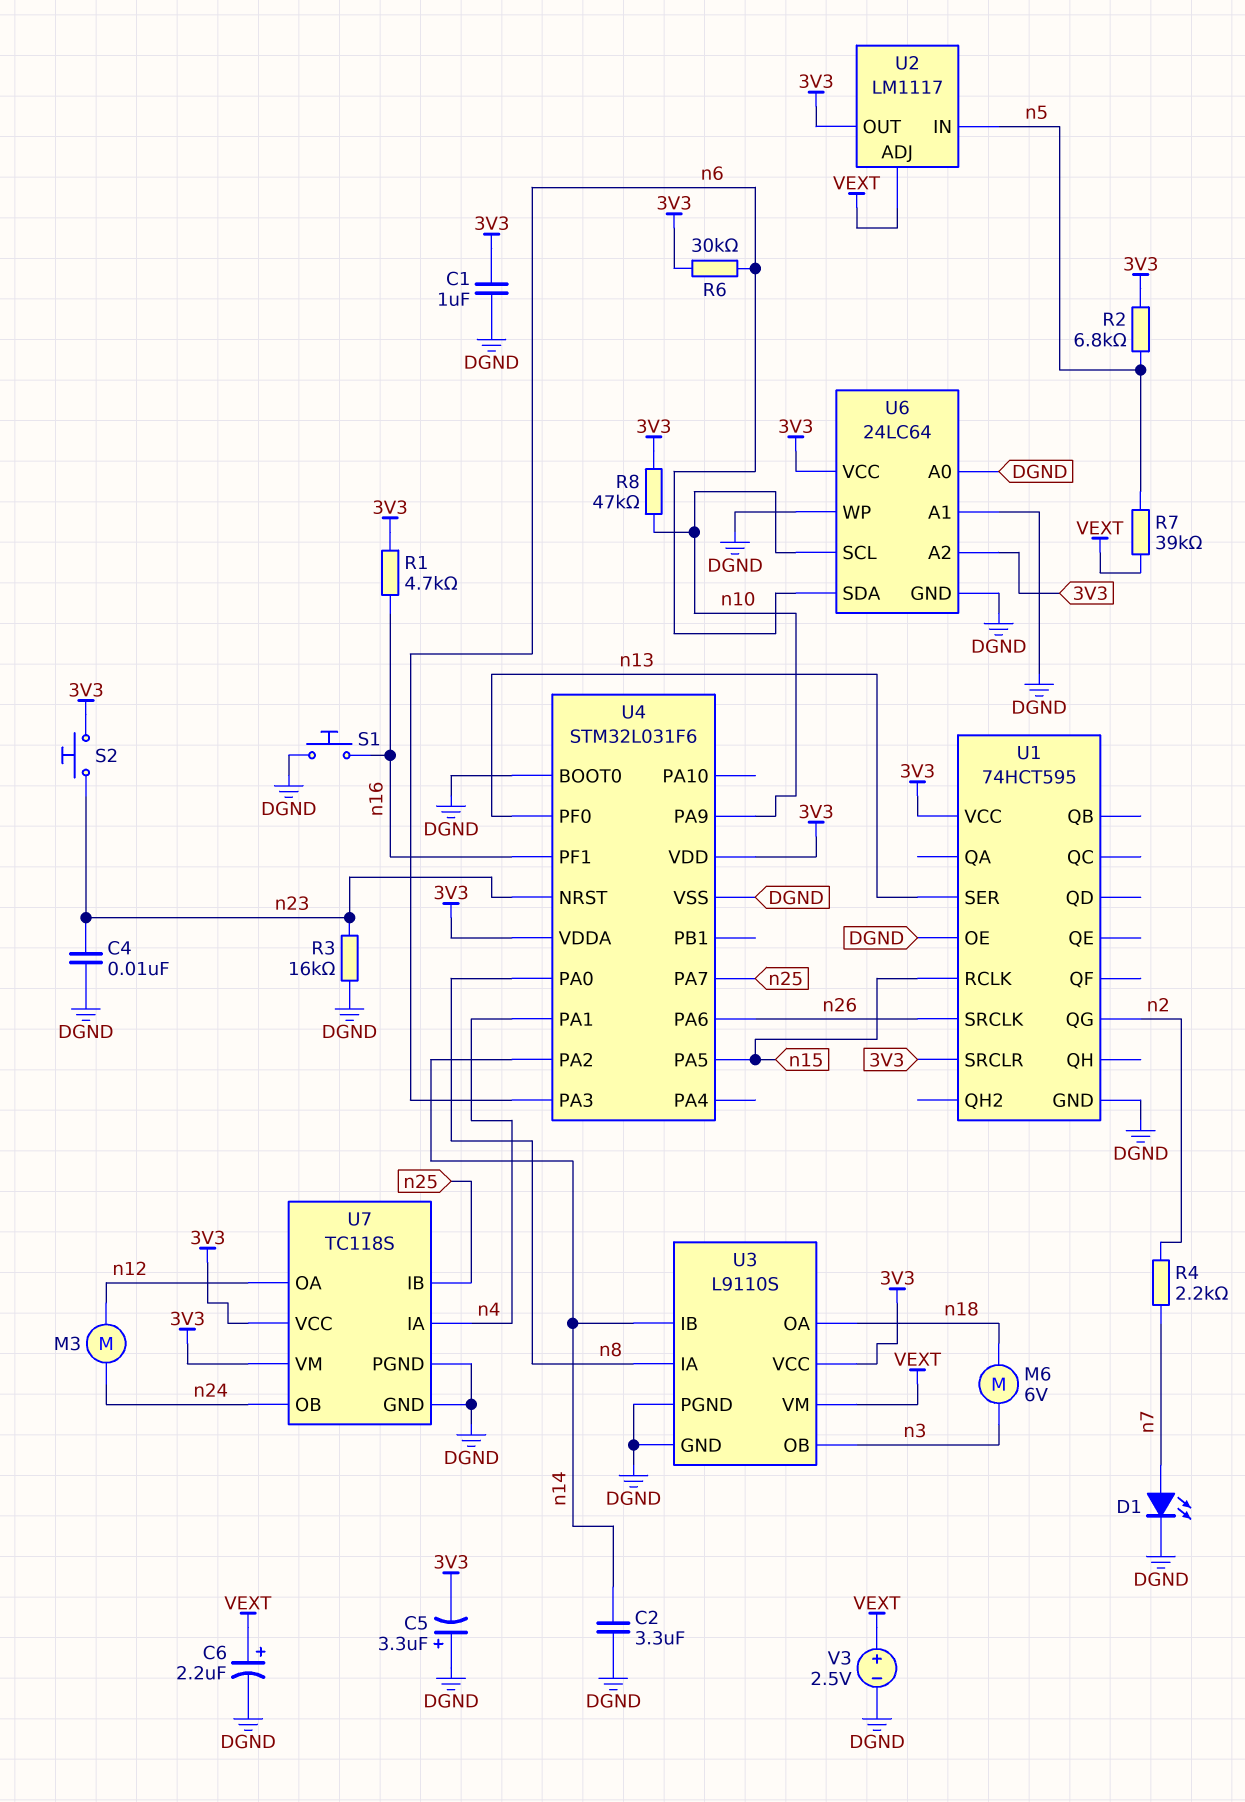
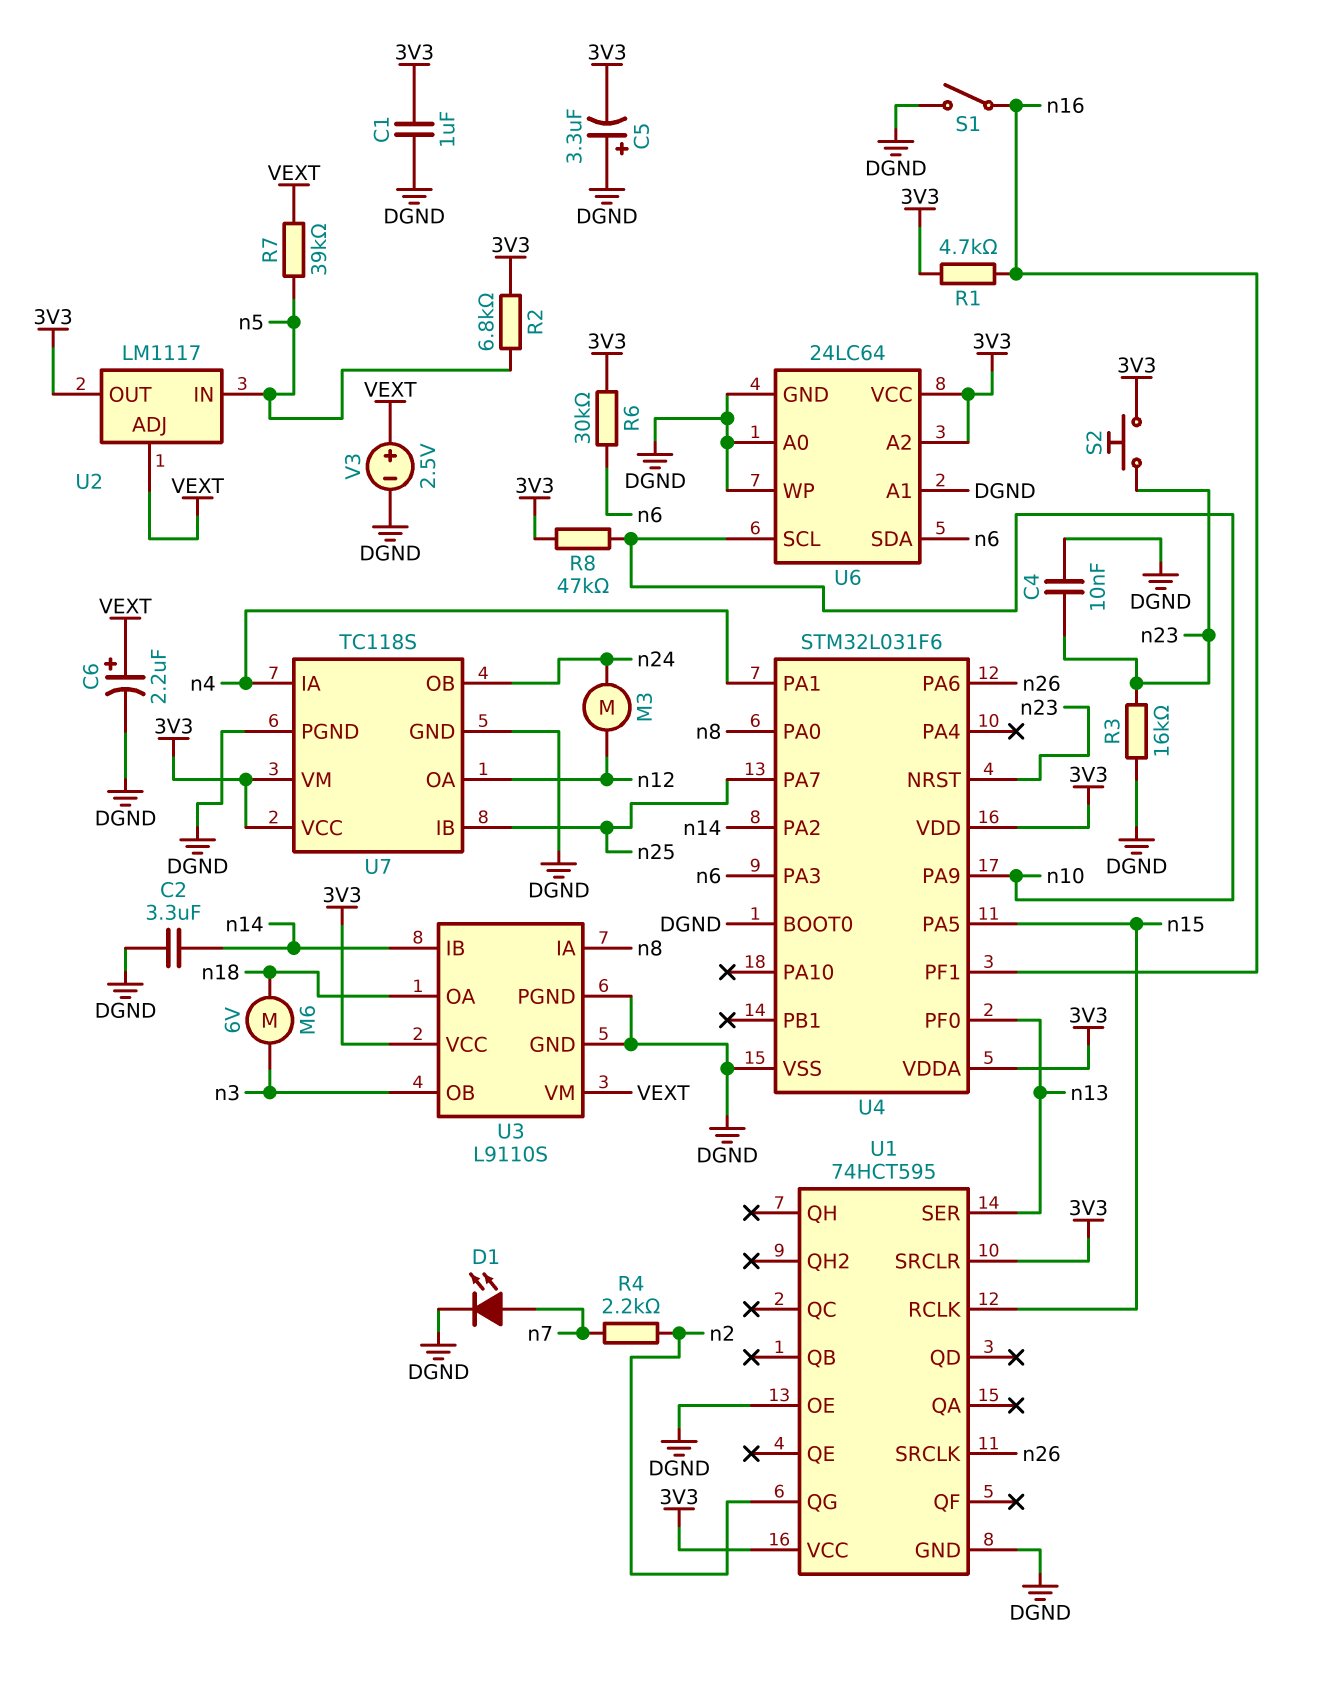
S1: button (DGND, n16) -> switch (DGND, n16)

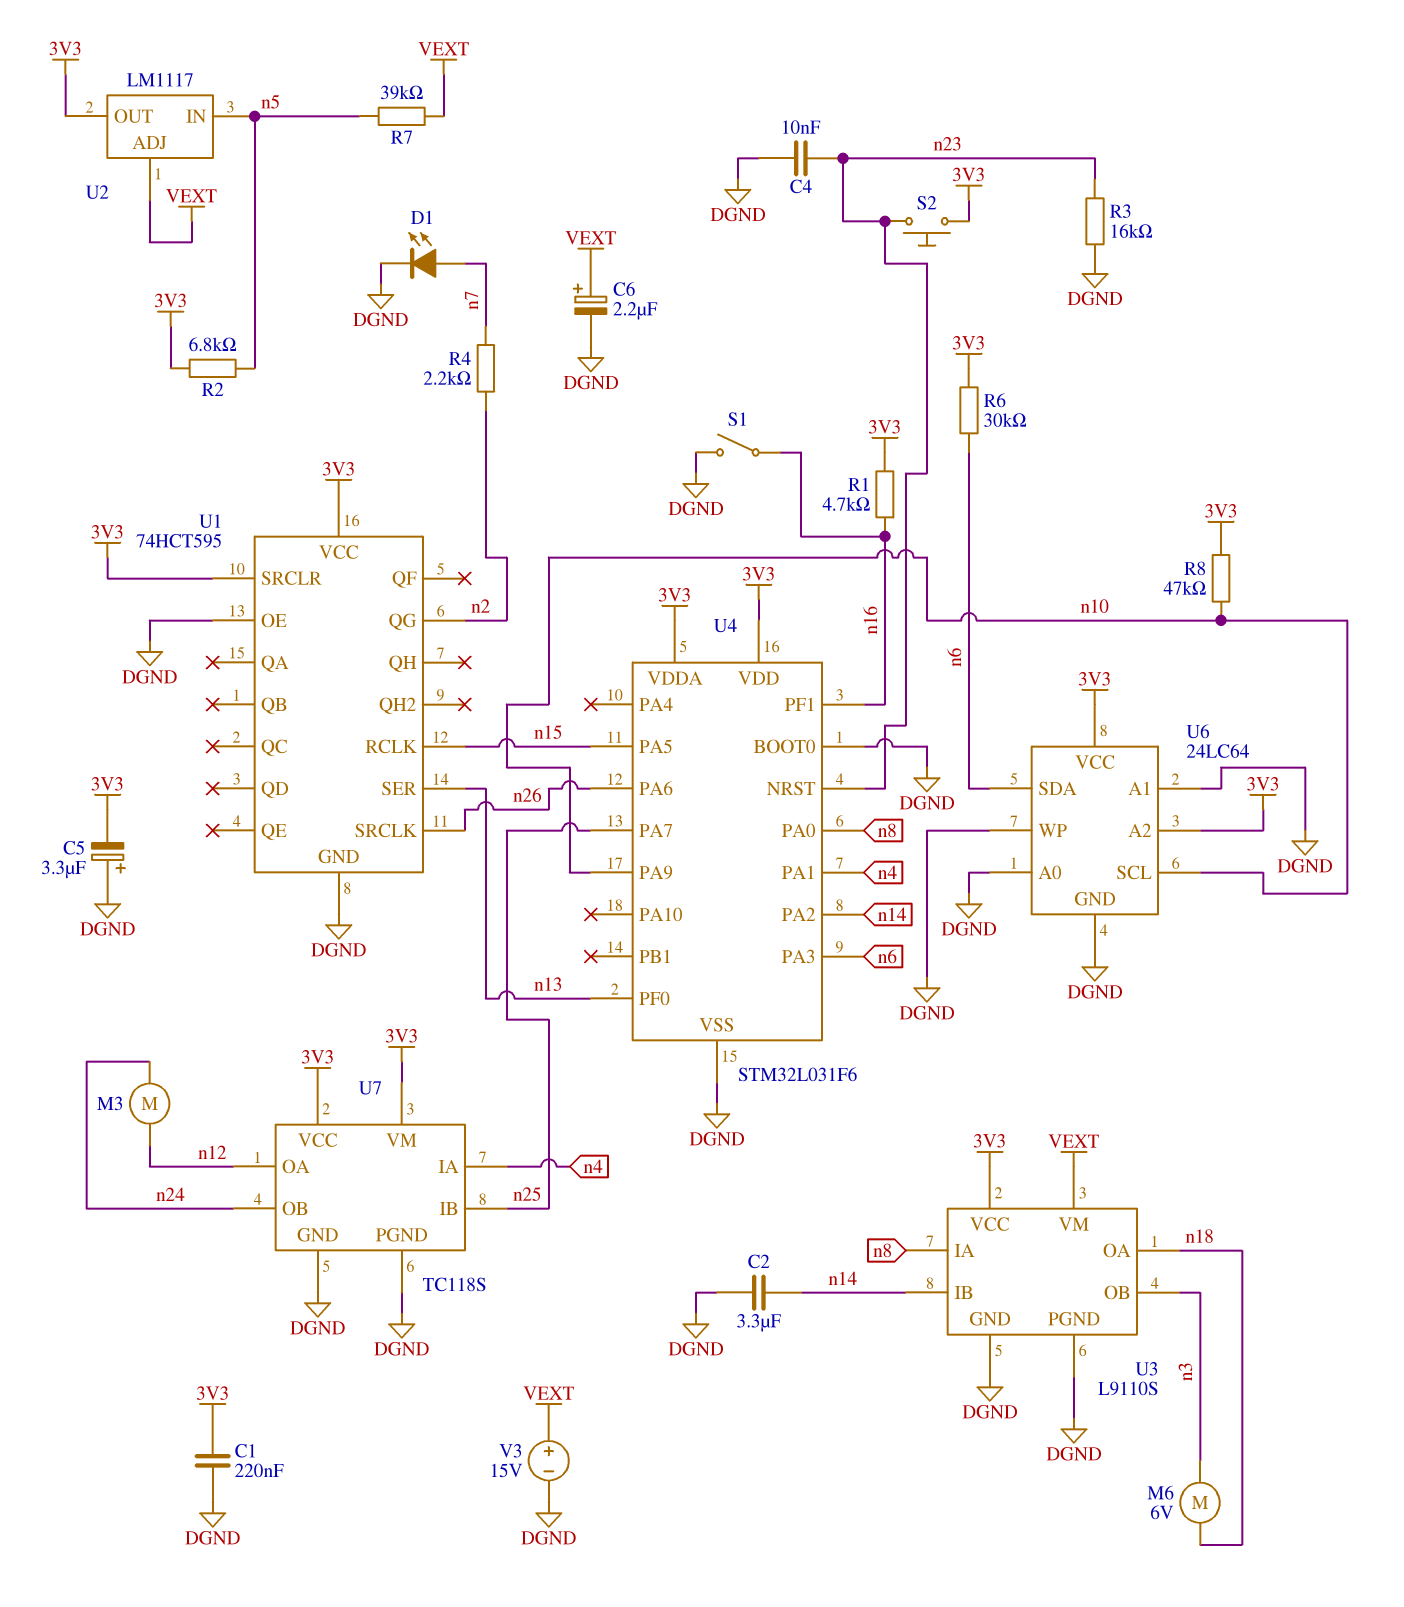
C1: 1uF (3V3, DGND) -> 220nF (3V3, DGND)
V3: 2.5V (plus VEXT, minus DGND) -> 15V (plus VEXT, minus DGND)

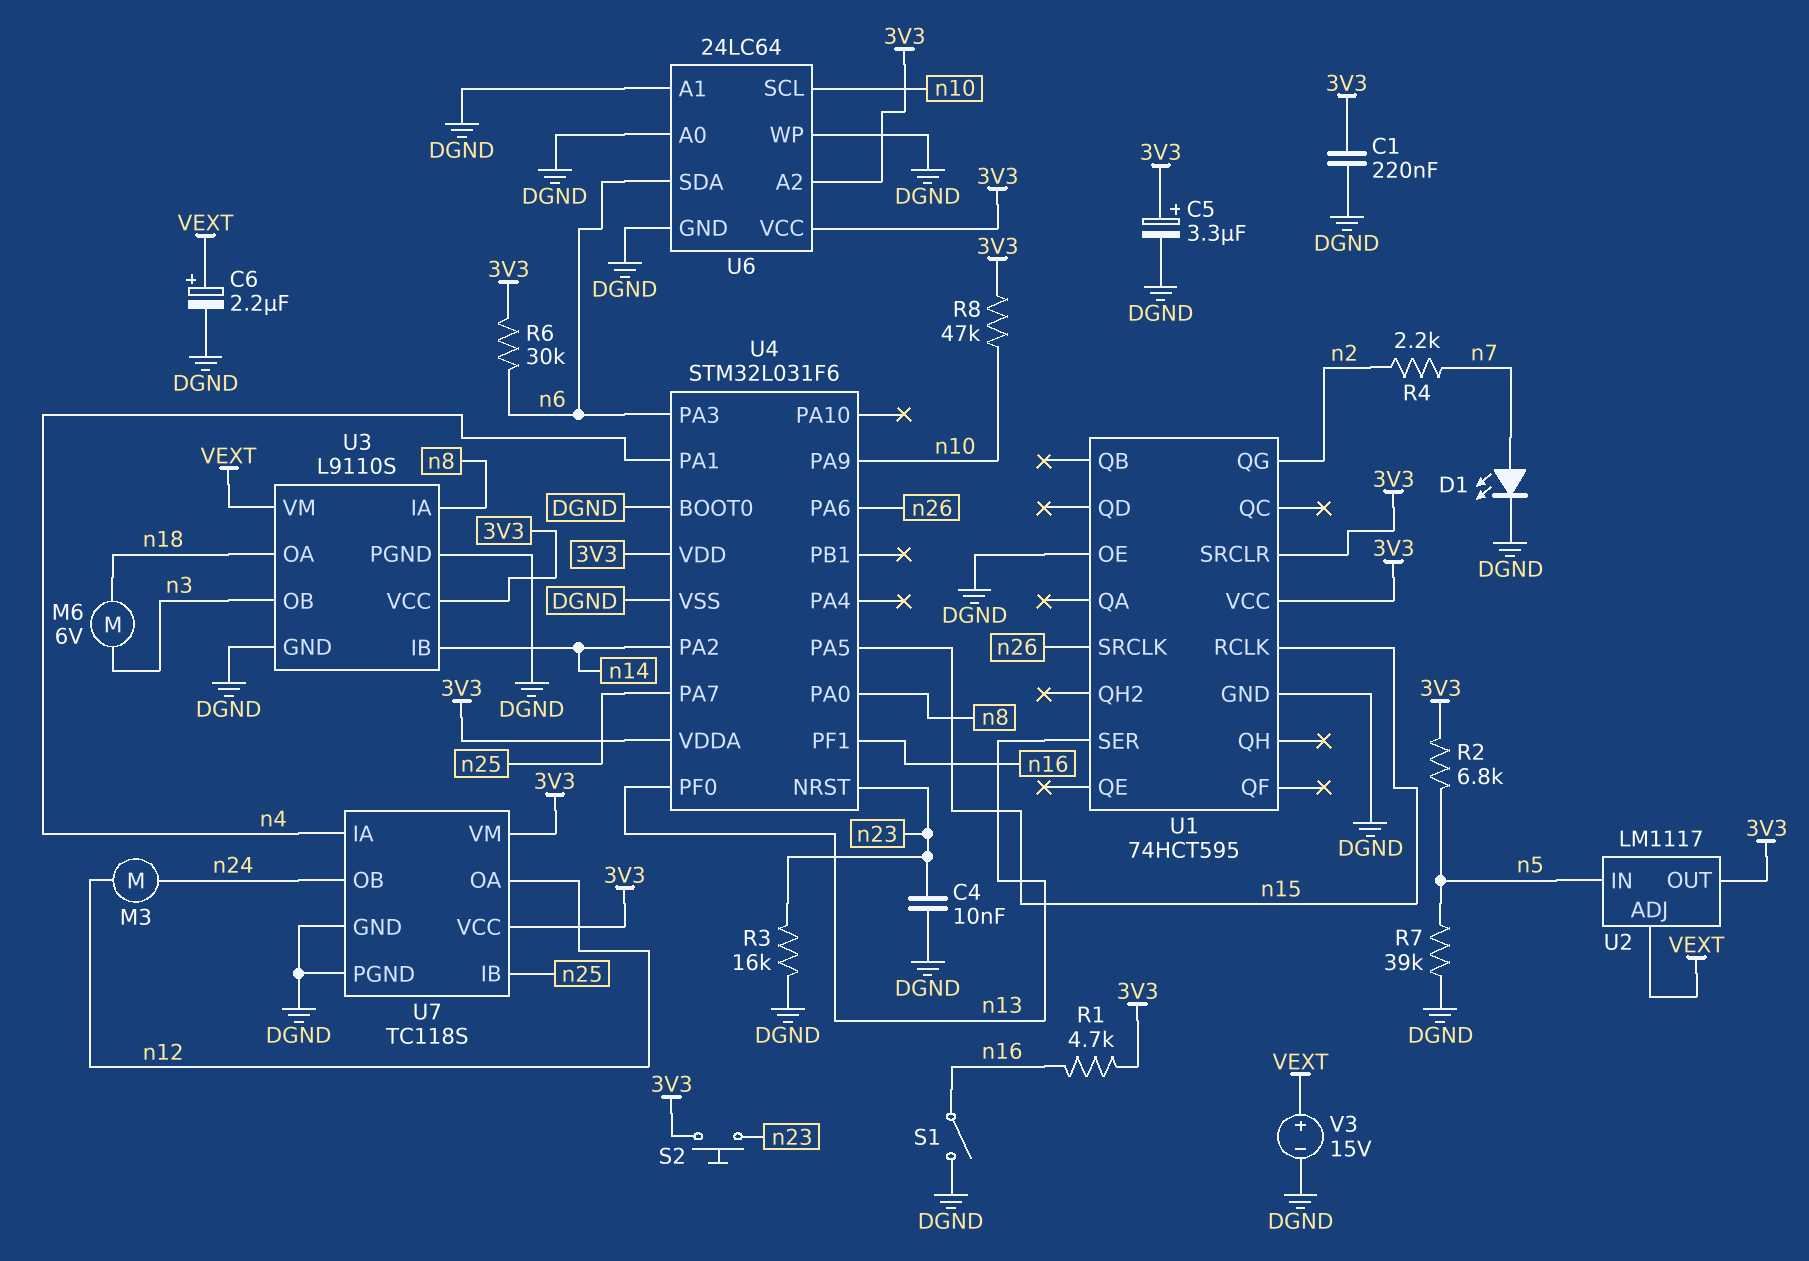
C2: 3.3uF (DGND, n14) -> none
C5: 3.3uF (plus DGND, minus 3V3) -> 3.3uF (plus 3V3, minus DGND)
R7: 39k (VEXT, n5) -> 39k (DGND, n5)

